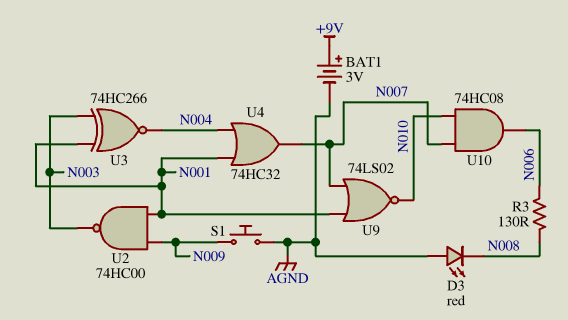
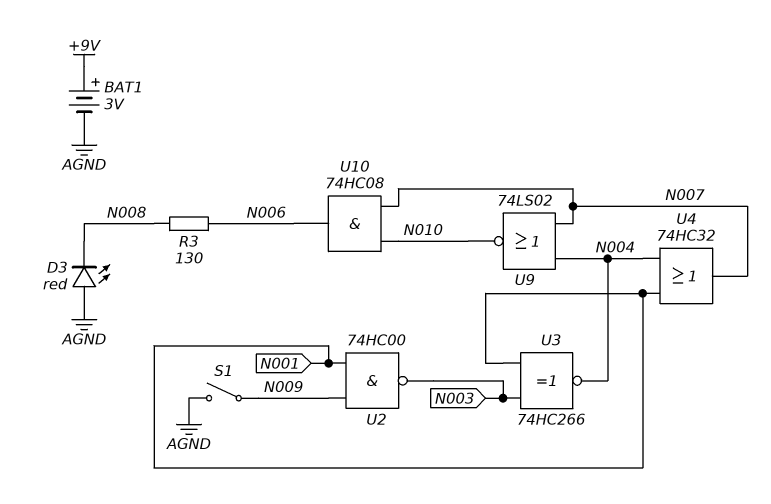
S1: button (AGND, N009) -> switch (AGND, N009)
U9: NOR 74LS02 (in N001, in N007, out N010) -> NOR 74LS02 (in N004, in N007, out N010)

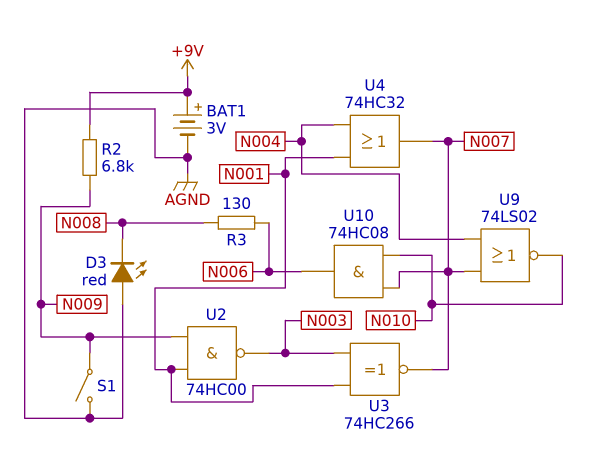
R2: none -> 6.8k (+9V, N009)
U3: XNOR 74HC266 (in N001, in N003, out N004) -> XNOR 74HC266 (in N001, in N003, out N007)

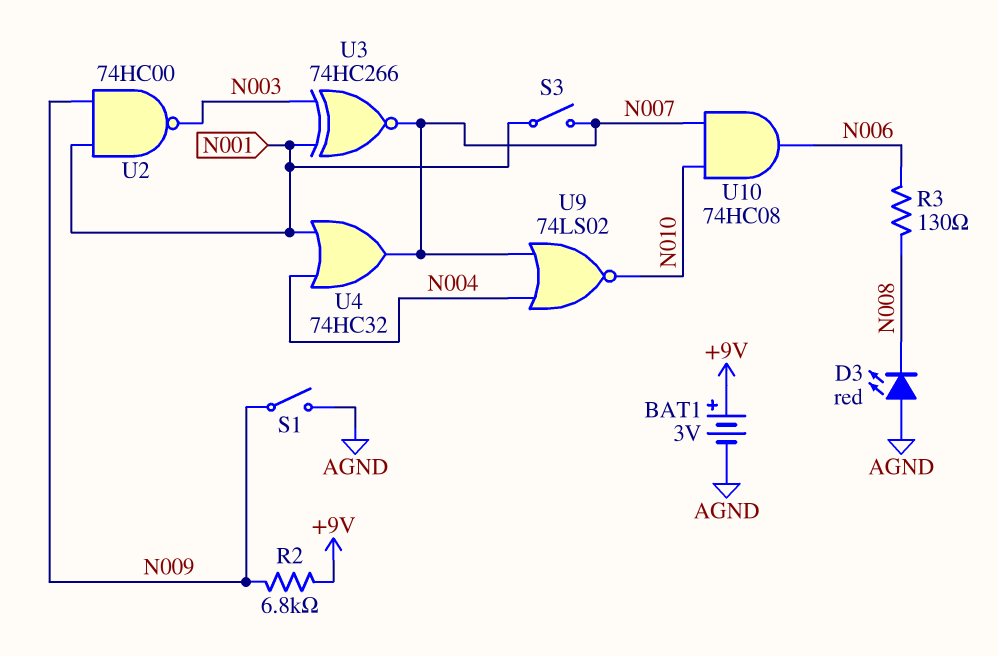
S3: none -> switch (N001, N007)

